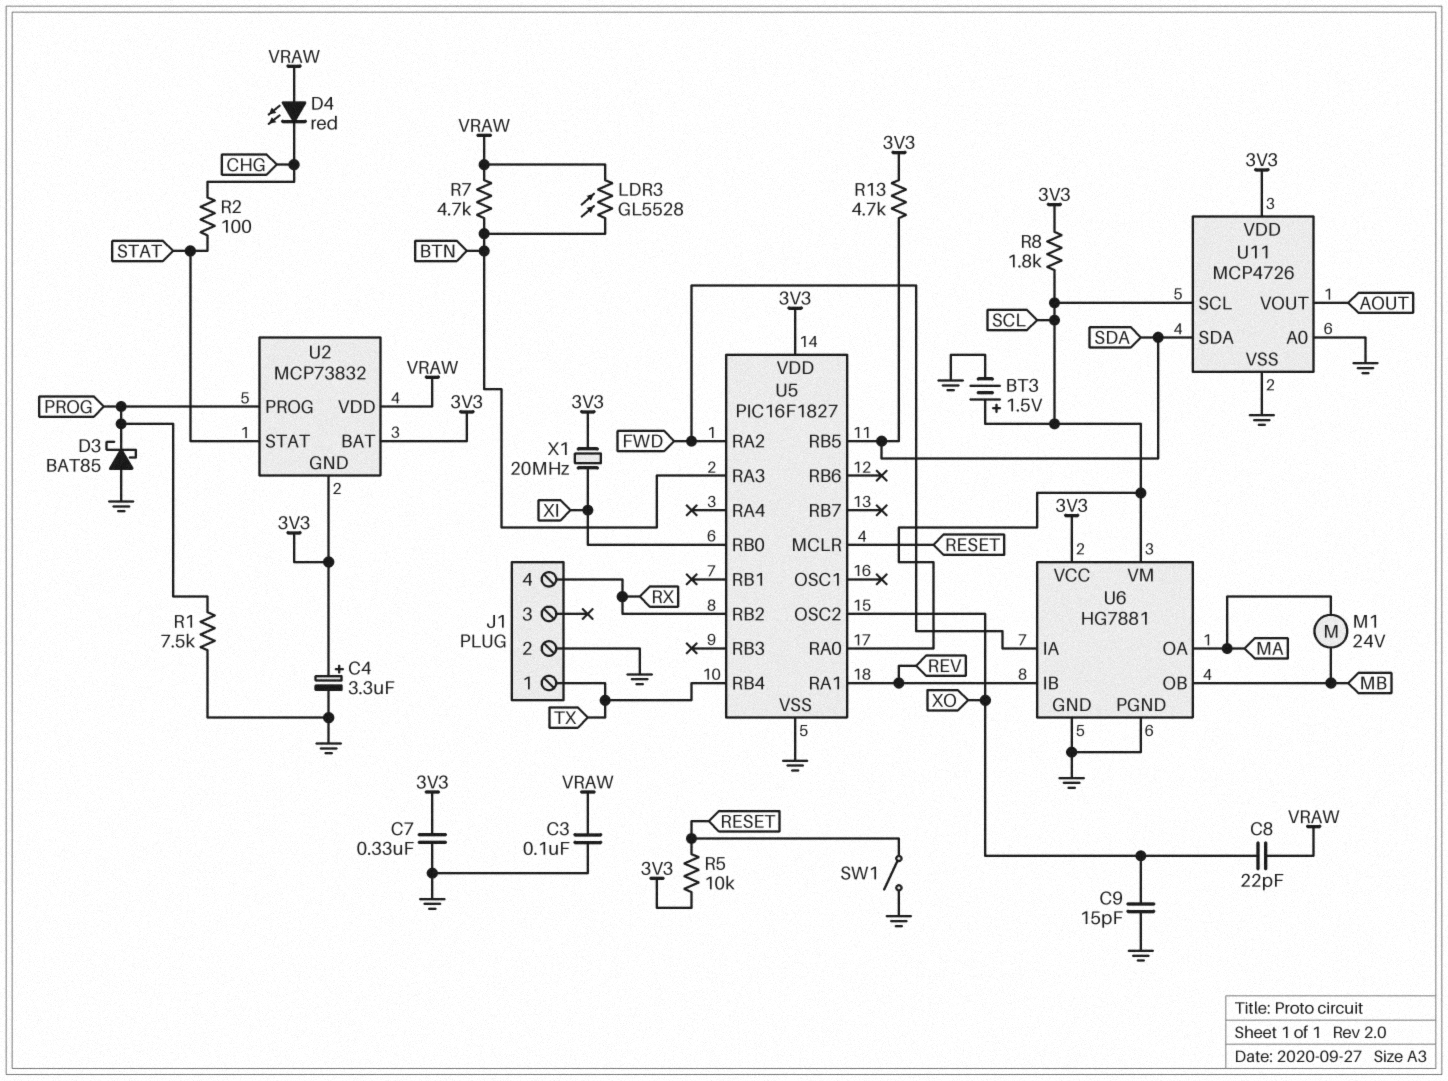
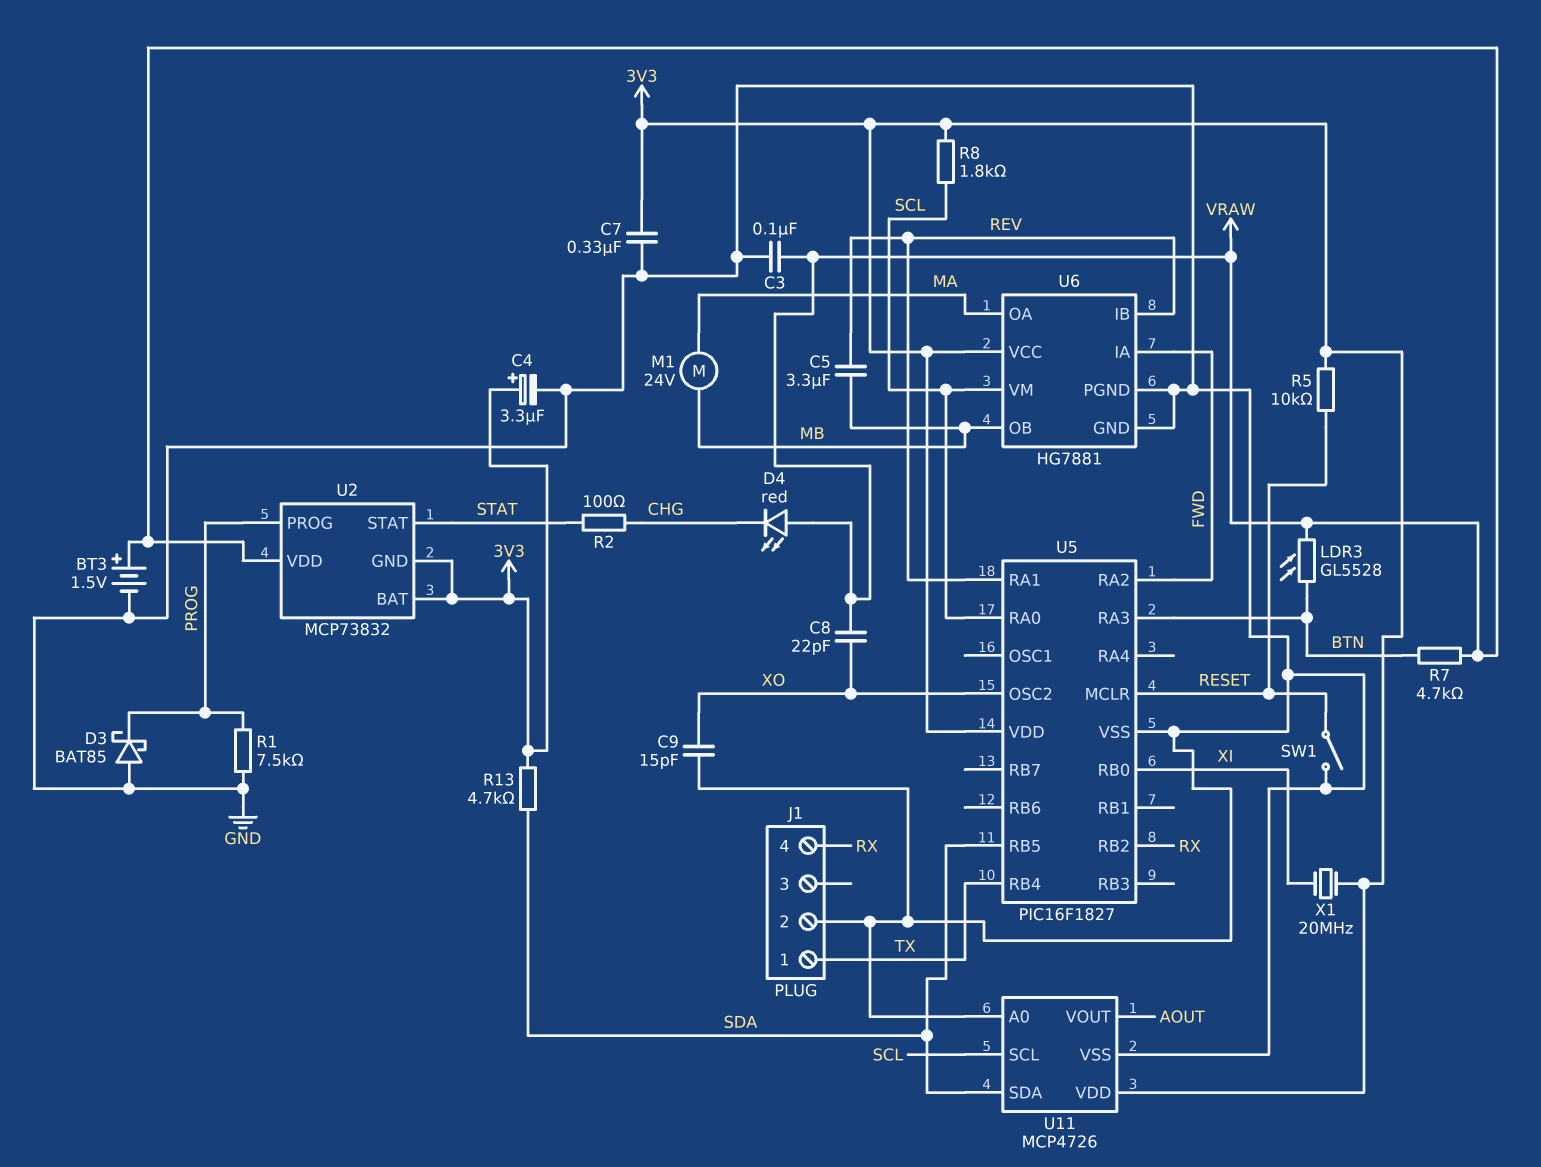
BT3: 1.5V (plus SCL, minus GND) -> 1.5V (plus VRAW, minus GND)
C5: none -> 3.3uF (MB, REV)

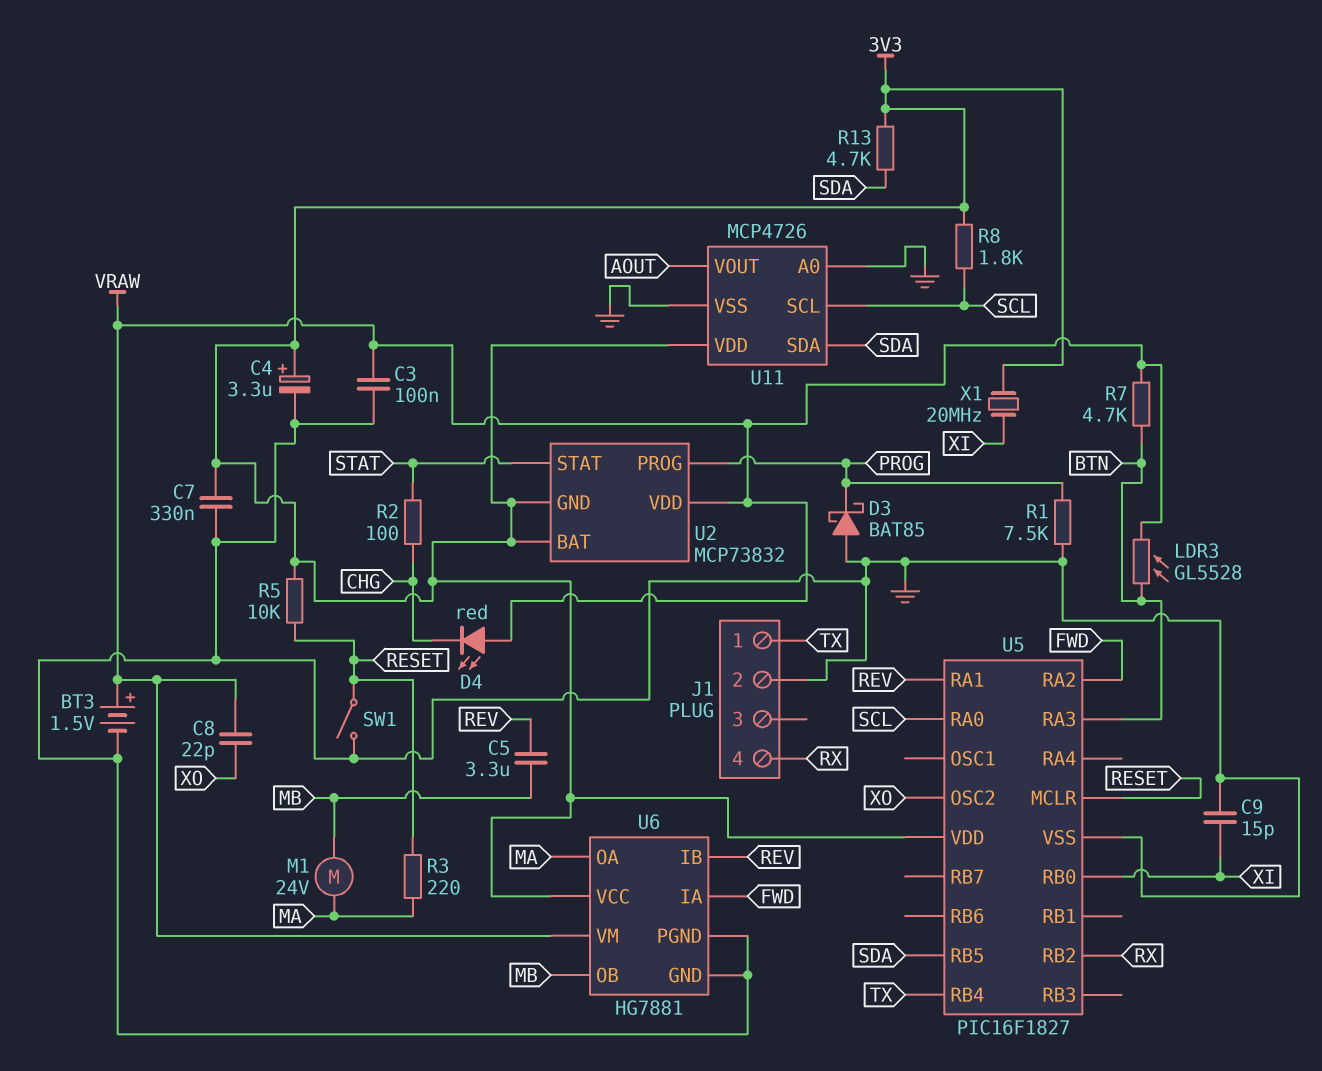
C9: 15pF (GND, XO) -> 15pF (GND, XI)
R3: none -> 220 (MA, RESET)
U6 pin VM: SCL -> VRAW

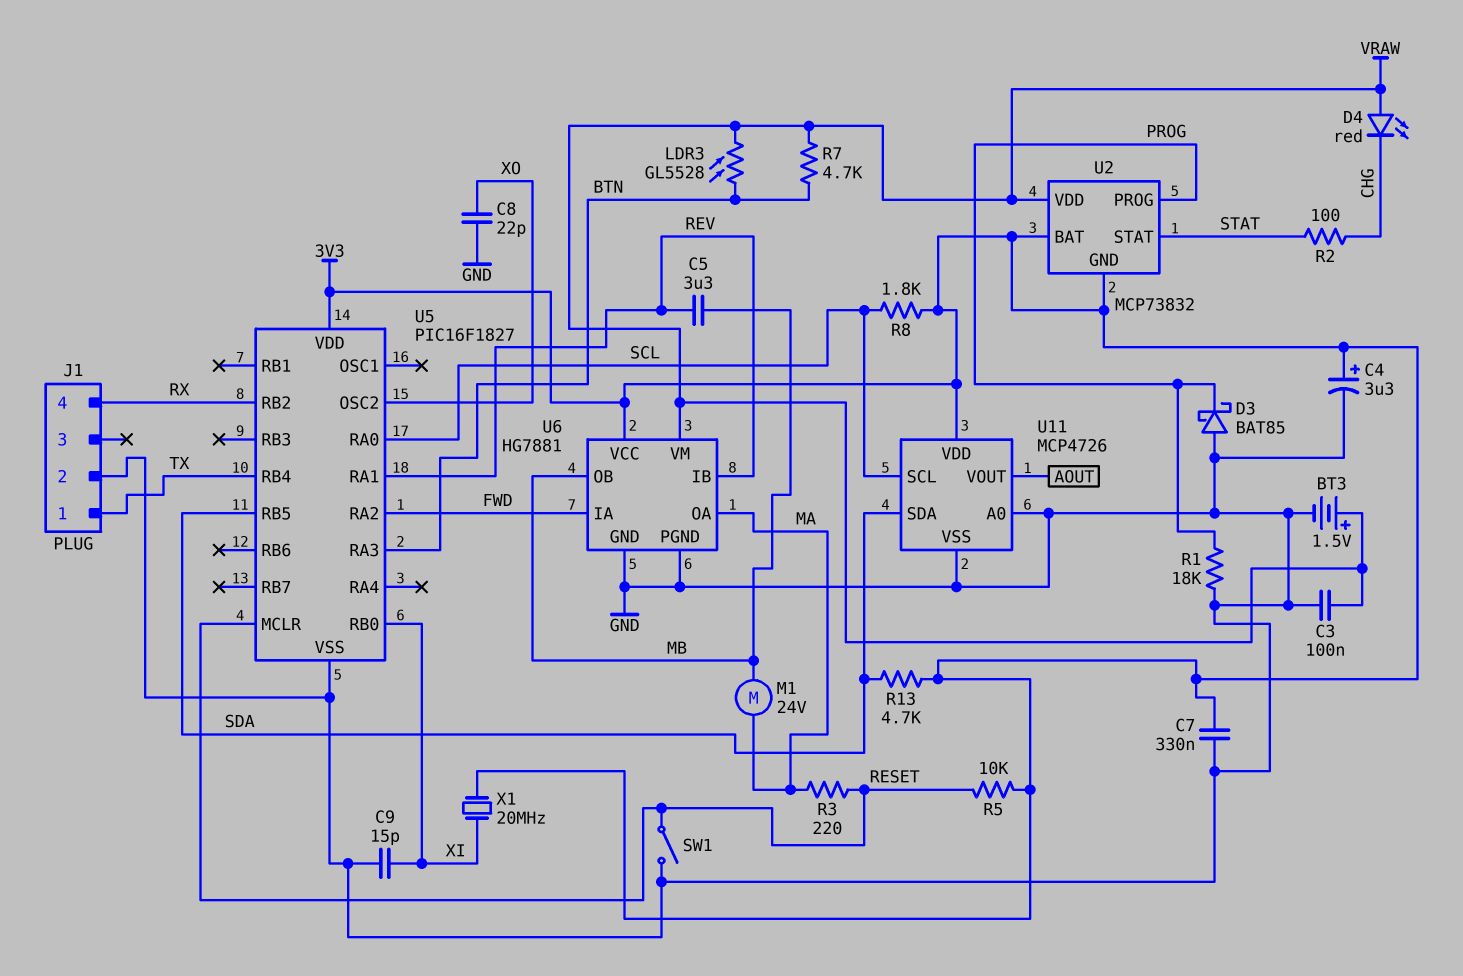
C8: 22pF (VRAW, XO) -> 22pF (GND, XO)
R1: 7.5k (GND, PROG) -> 18k (GND, PROG)

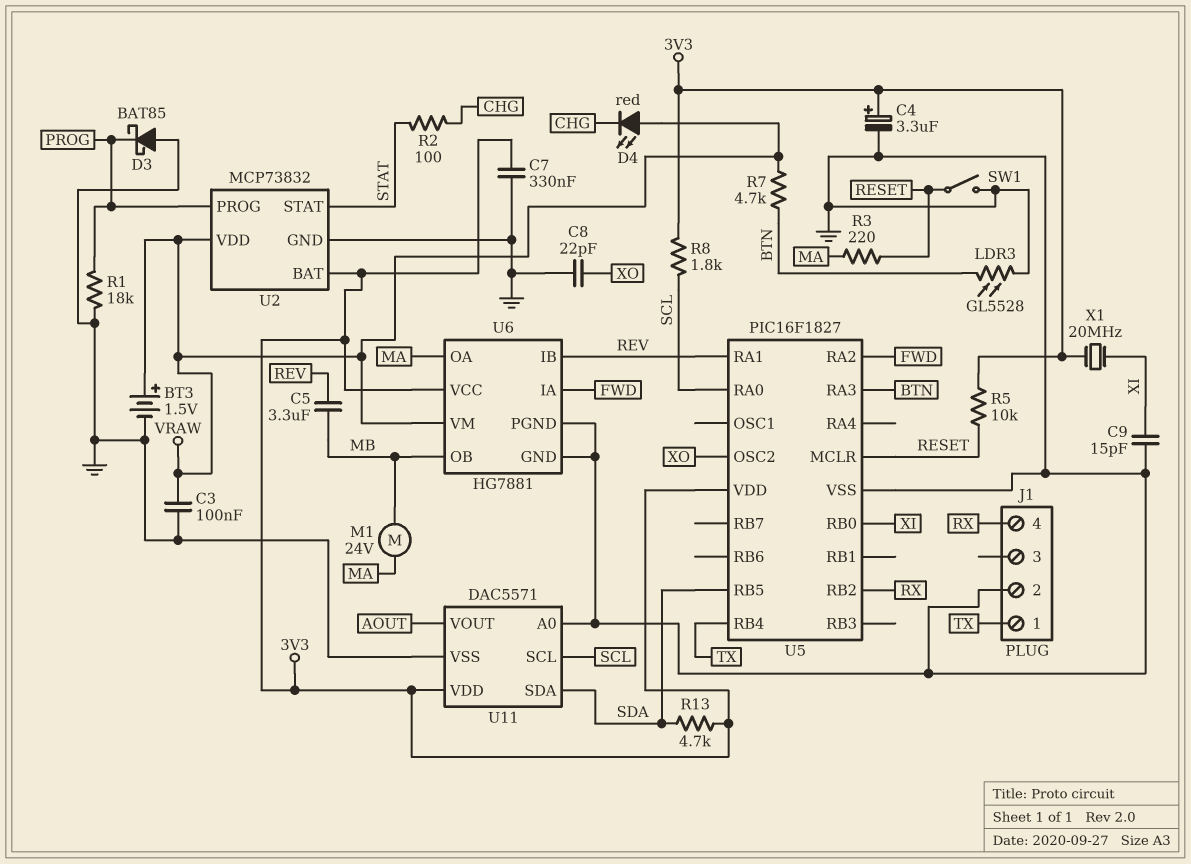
LDR3: GL5528 (BTN, VRAW) -> GL5528 (BTN, GND)
U2 pin GND: 3V3 -> GND
U11: MCP4726 -> DAC5571

